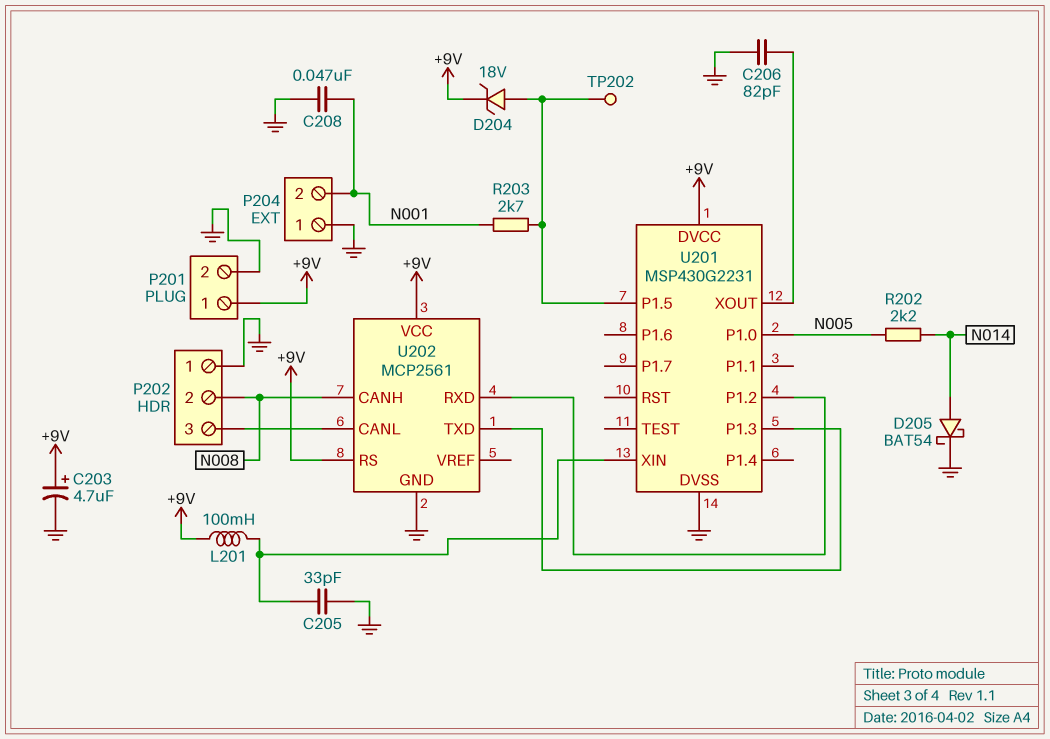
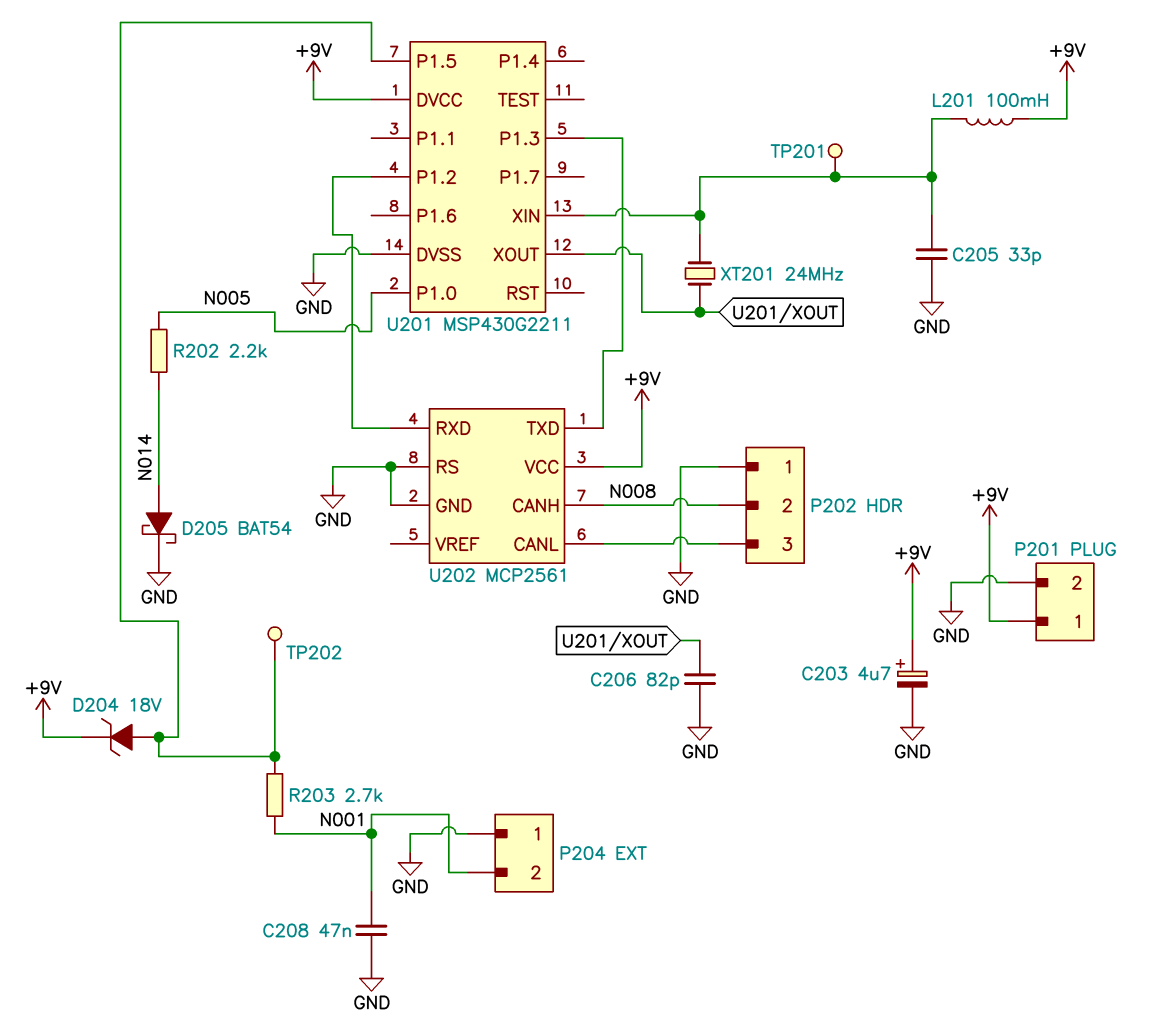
TP201: none -> test point (U201/XIN)
U201: MSP430G2231 -> MSP430G2211
U202 pin RS: +9V -> GND
XT201: none -> 24MHz (U201/XIN, U201/XOUT)

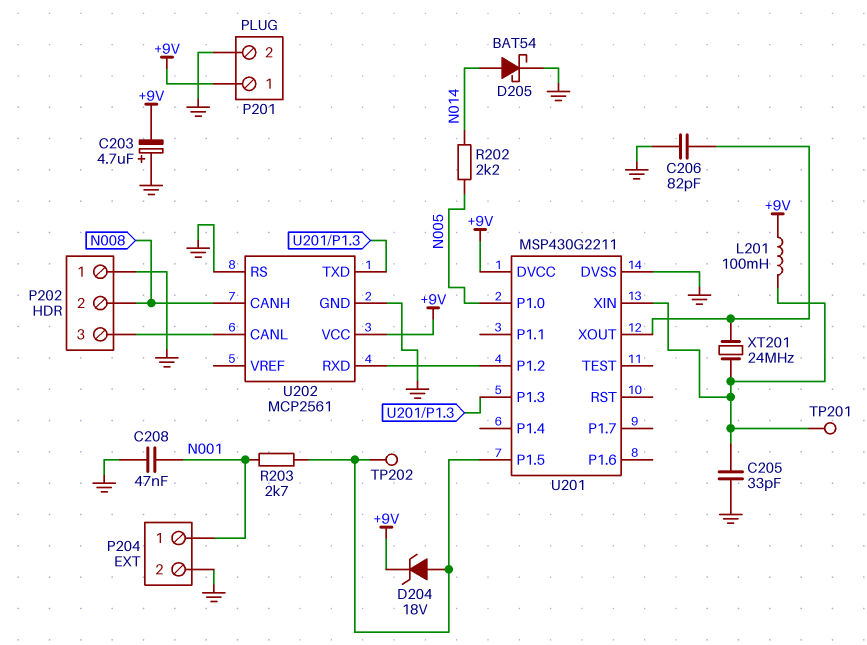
C203: 4.7uF (plus +9V, minus GND) -> 4.7uF (plus GND, minus +9V)
P204 pin 1: GND -> N001
P204 pin 2: N001 -> GND

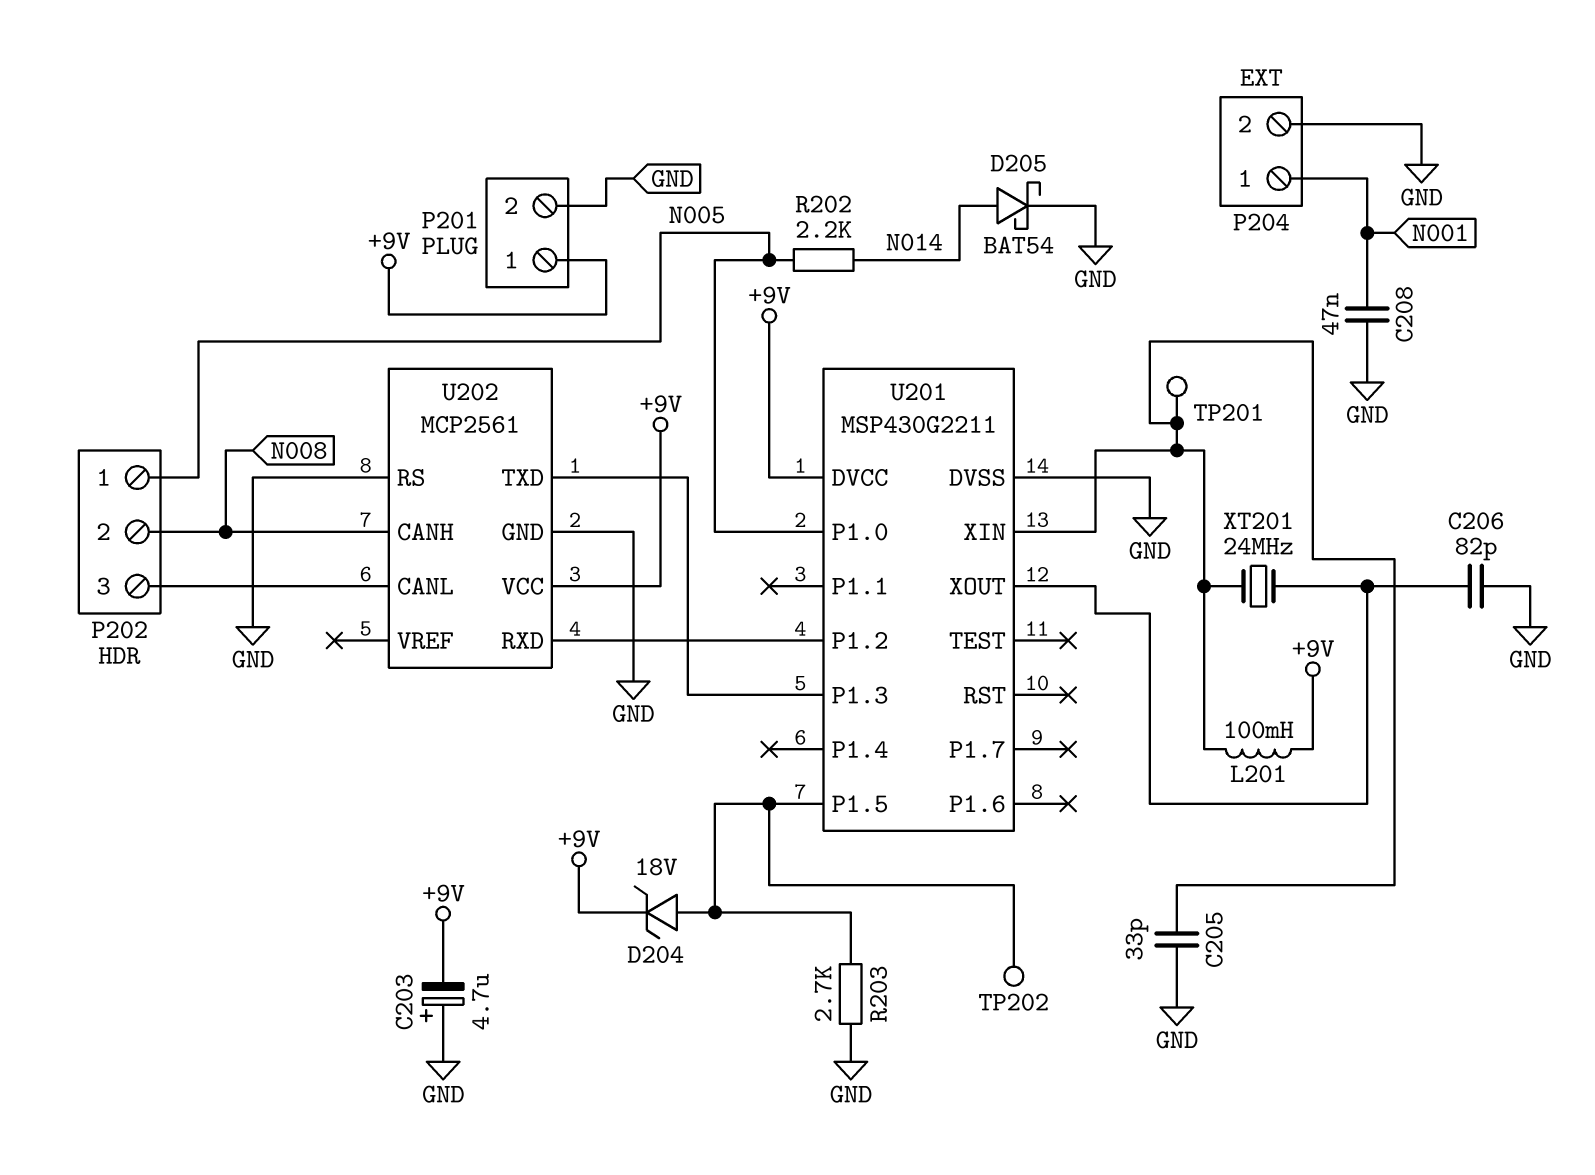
P202 pin 1: GND -> N005
R203: 2.7k (N001, U201/P1.5) -> 2.7k (GND, U201/P1.5)

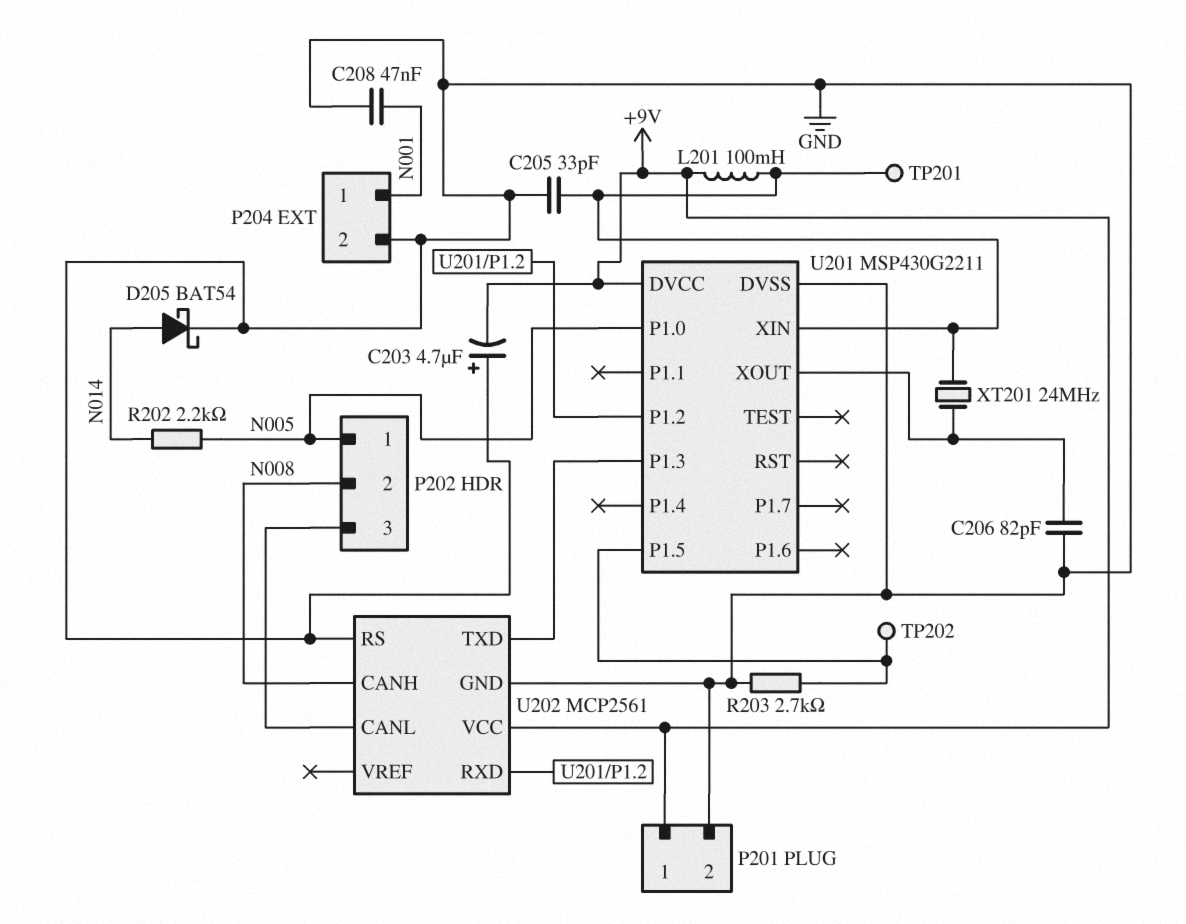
D204: zener 18V (A U201/P1.5, K +9V) -> none

